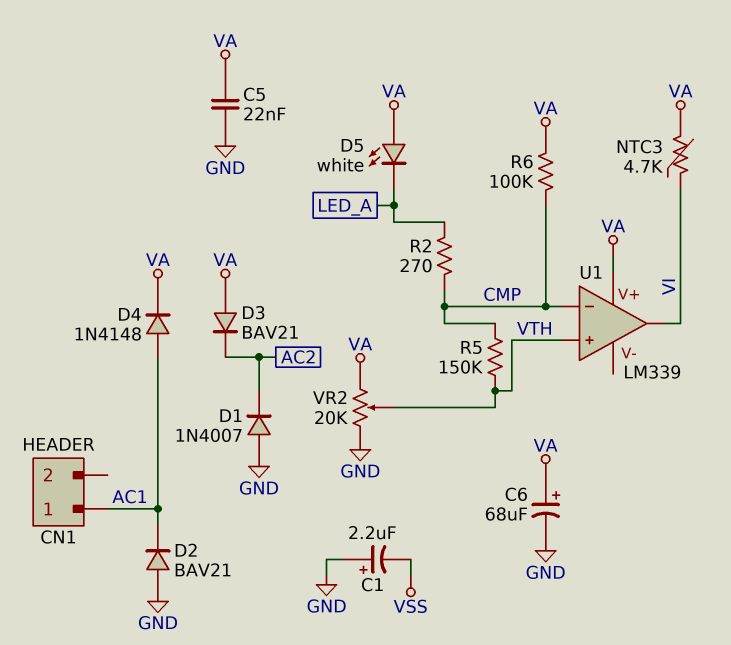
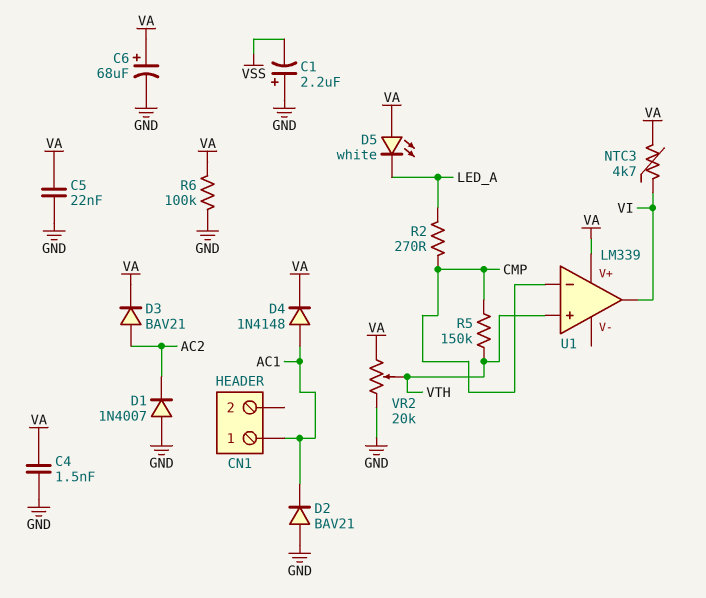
C4: none -> 1.5nF (GND, VA)
D3: diode BAV21 (A VA, K AC2) -> diode BAV21 (A AC2, K VA)
R6: 100k (CMP, VA) -> 100k (GND, VA)

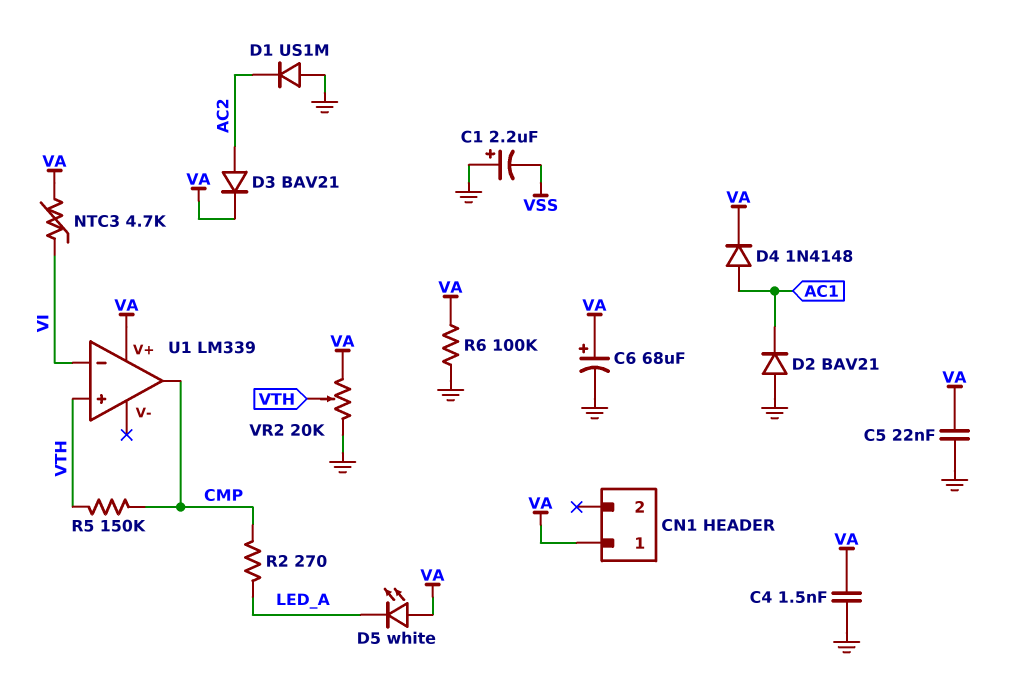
CN1 pin 1: AC1 -> VA
D1: diode 1N4007 (A GND, K AC2) -> diode US1M (A GND, K AC2)
U1 pin in-: CMP -> VI
U1 pin out: VI -> CMP

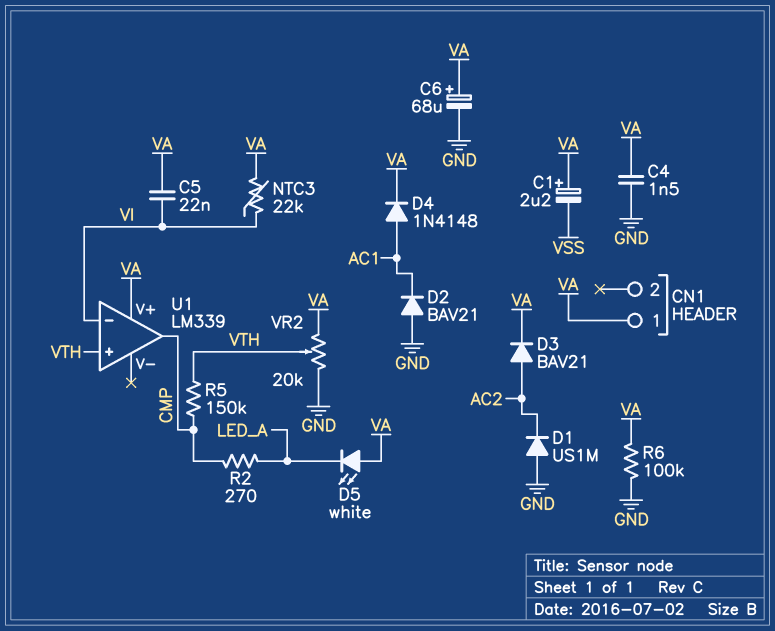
C1: 2.2uF (plus GND, minus VSS) -> 2.2uF (plus VA, minus VSS)
C5: 22nF (GND, VA) -> 22nF (VA, VI)
NTC3: 4.7k (VA, VI) -> 22k (VA, VI)

